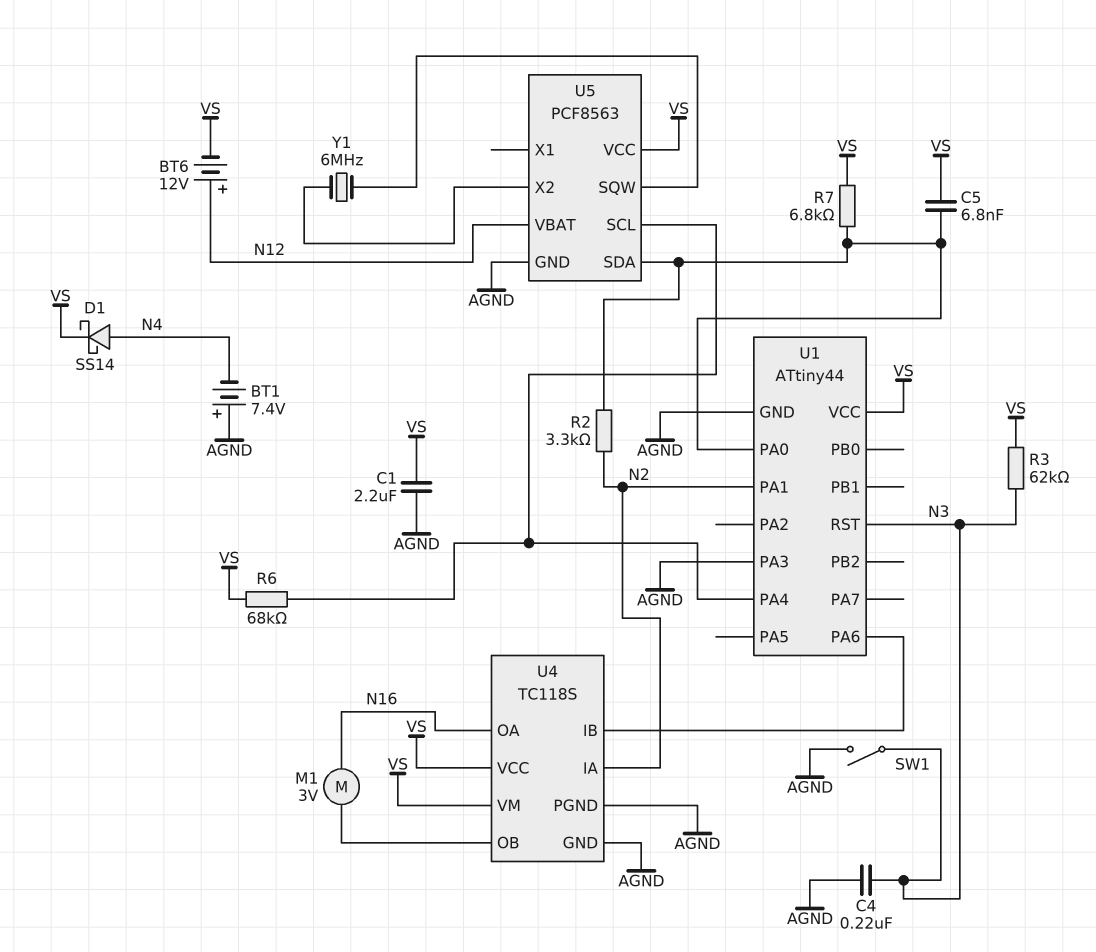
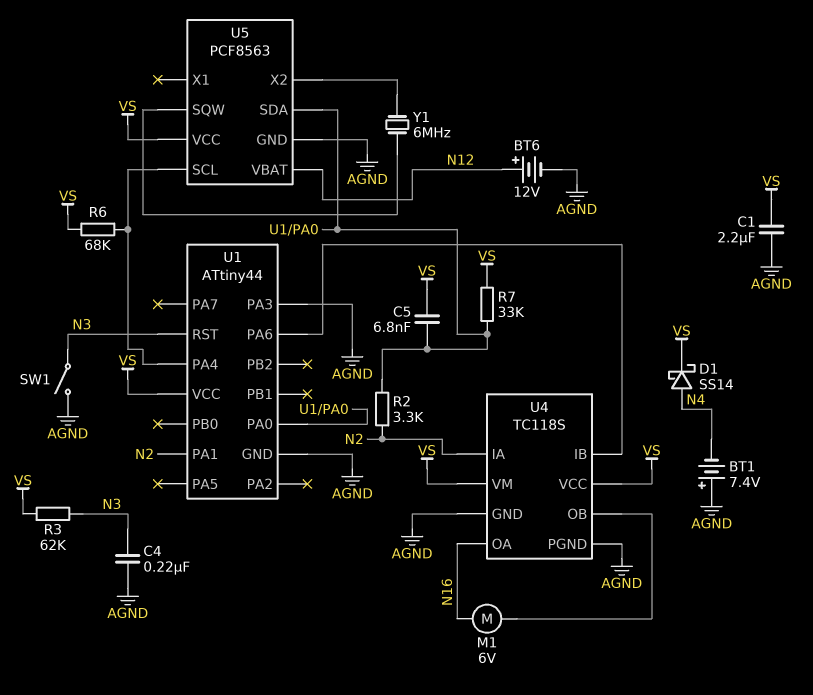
BT6: 12V (plus N12, minus VS) -> 12V (plus N12, minus AGND)
M1: motor 3V (N16, U4/OB) -> motor 6V (N16, U4/OB)
R7: 6.8k (U1/PA0, VS) -> 33k (U1/PA0, VS)

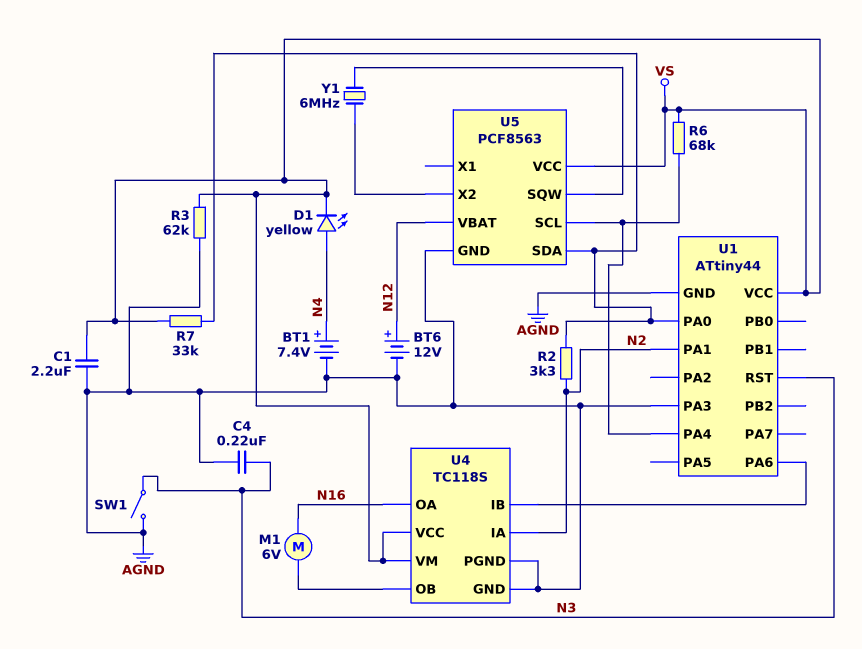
BT1: 7.4V (plus AGND, minus N4) -> 7.4V (plus N4, minus AGND)
C5: 6.8nF (U1/PA0, VS) -> none
D1: schottky SS14 (A N4, K VS) -> LED yellow (A N4, K VS)
R3: 62k (N3, VS) -> 62k (AGND, VS)

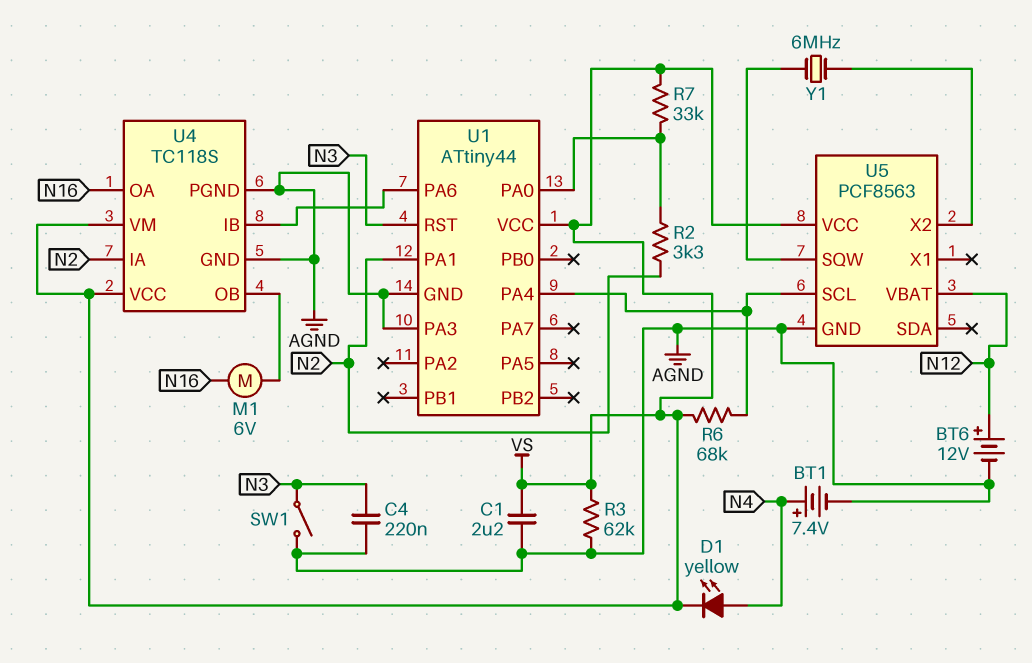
U5 pin SDA: U1/PA0 -> none

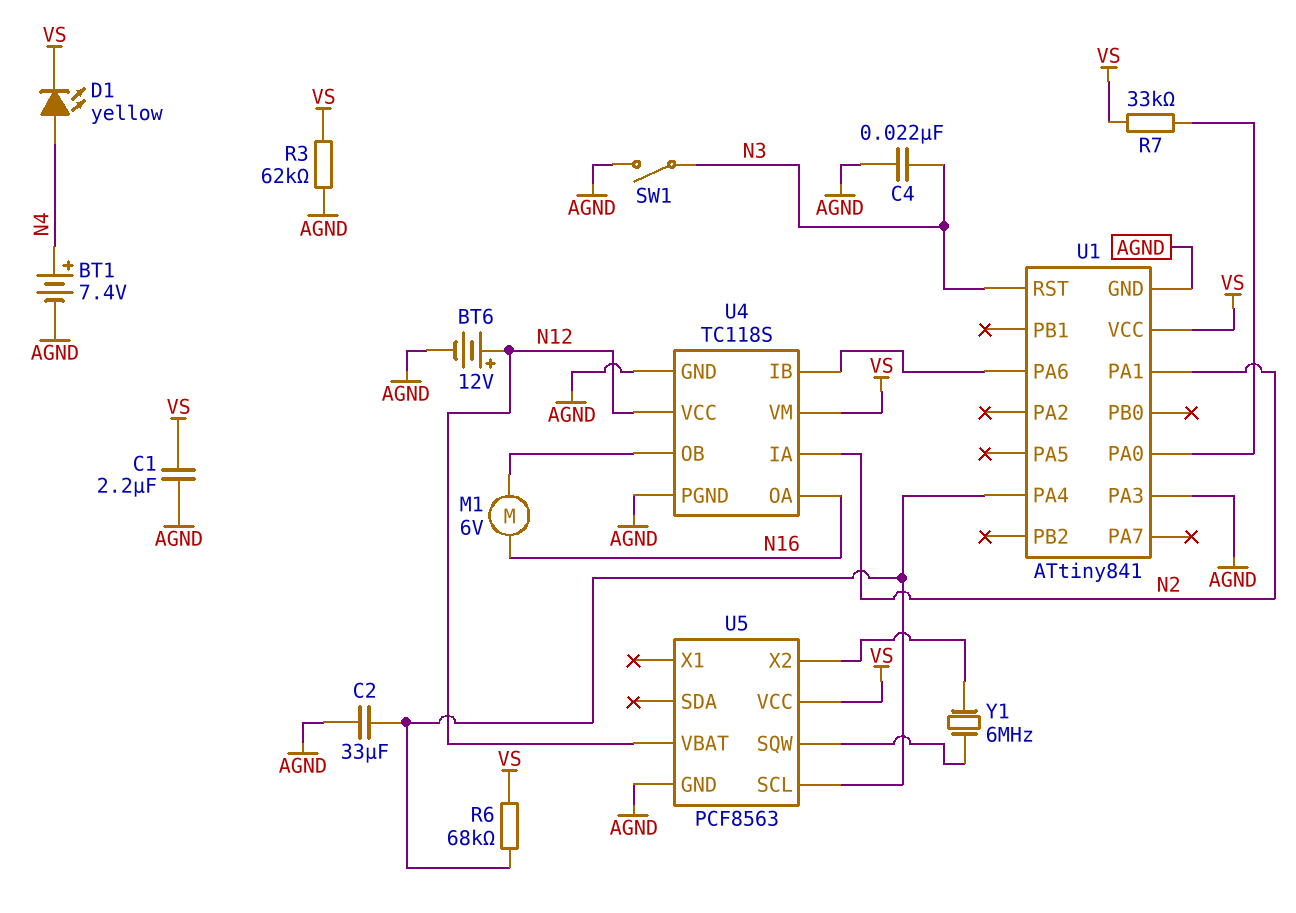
C2: none -> 33uF (AGND, U1/PA4)
C4: 220nF (AGND, N3) -> 22nF (AGND, N3)
R2: 3.3k (N2, U1/PA0) -> none
U1: ATtiny44 -> ATtiny841
U4 pin VCC: VS -> N12

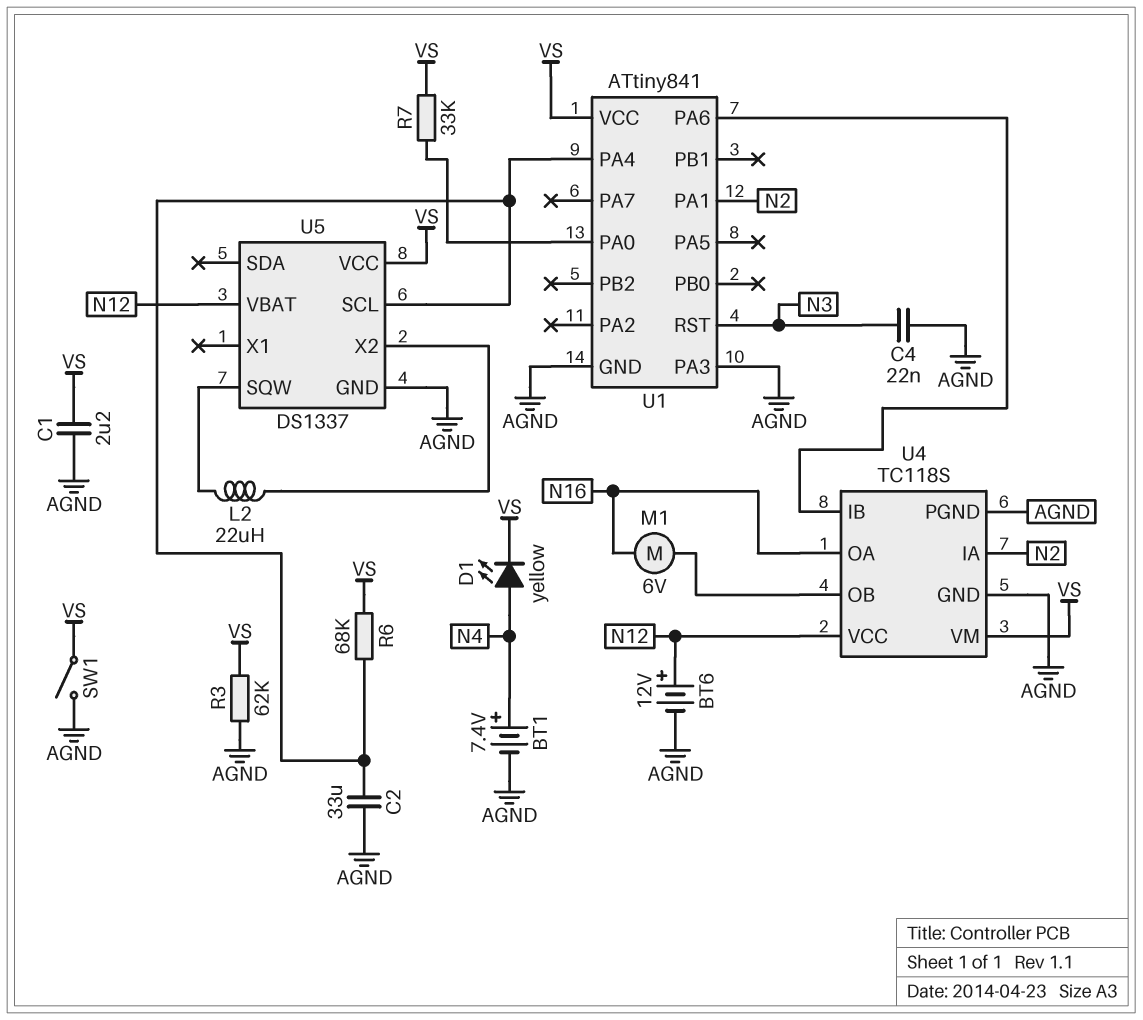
L2: none -> 22uH (U5/SQW, U5/X2)
SW1: switch (AGND, N3) -> switch (AGND, VS)
U5: PCF8563 -> DS1337
Y1: 6MHz (U5/SQW, U5/X2) -> none

